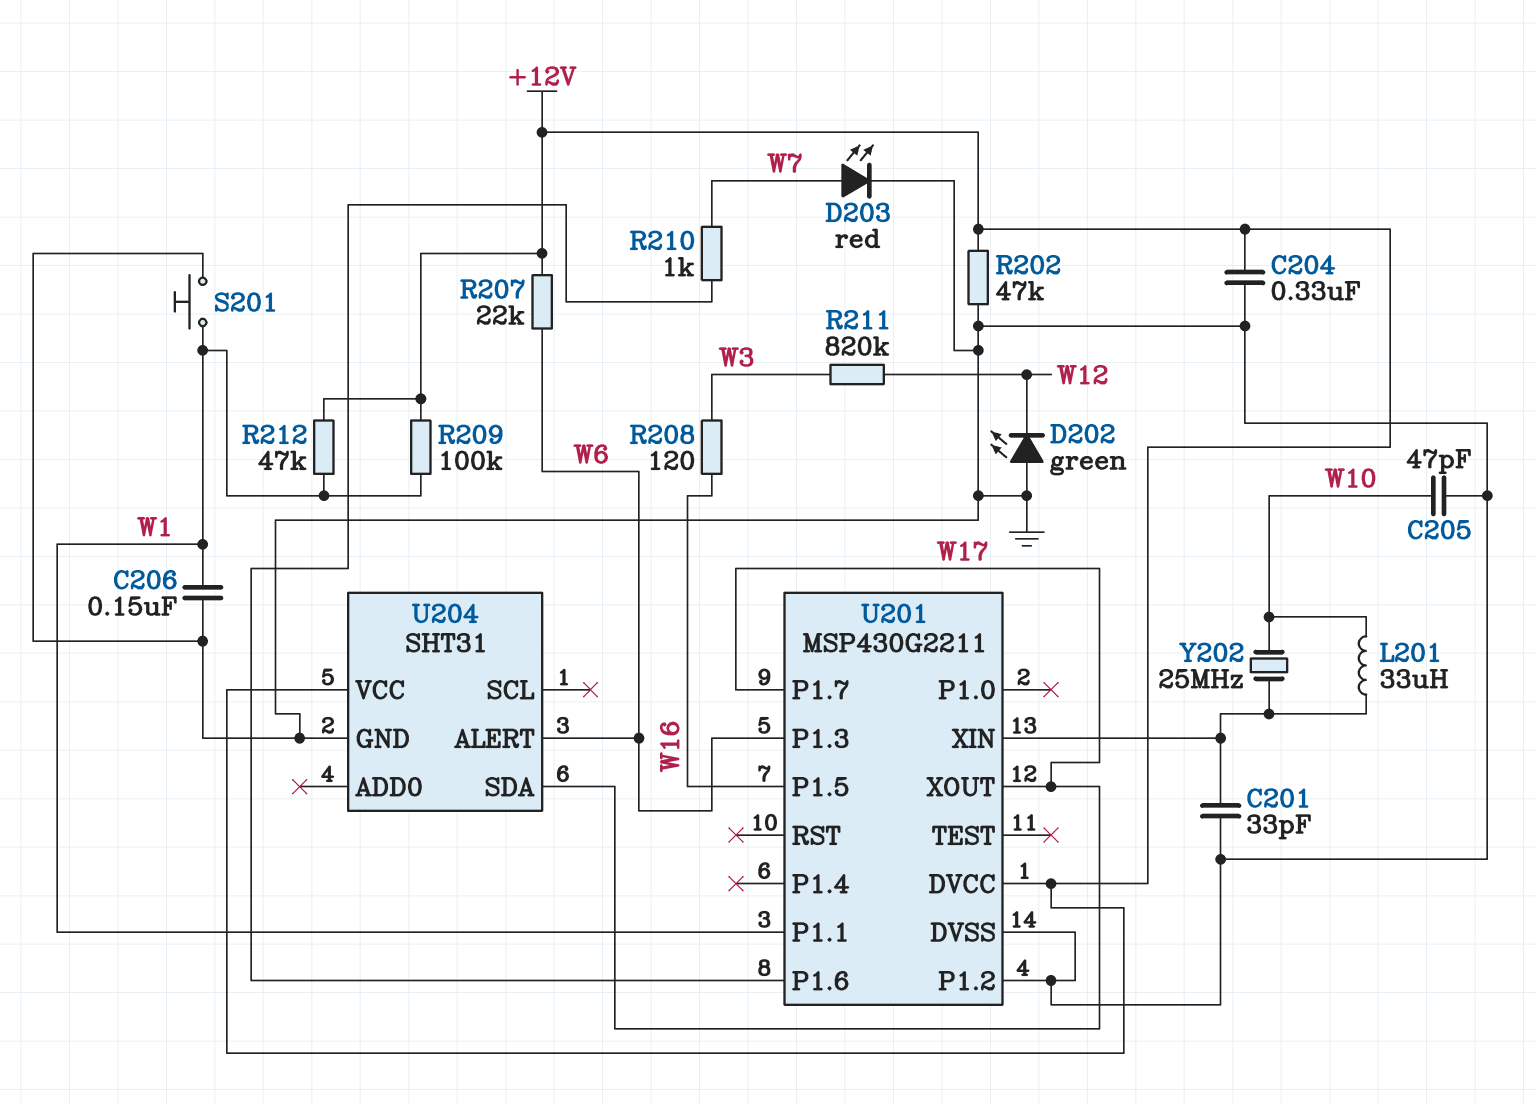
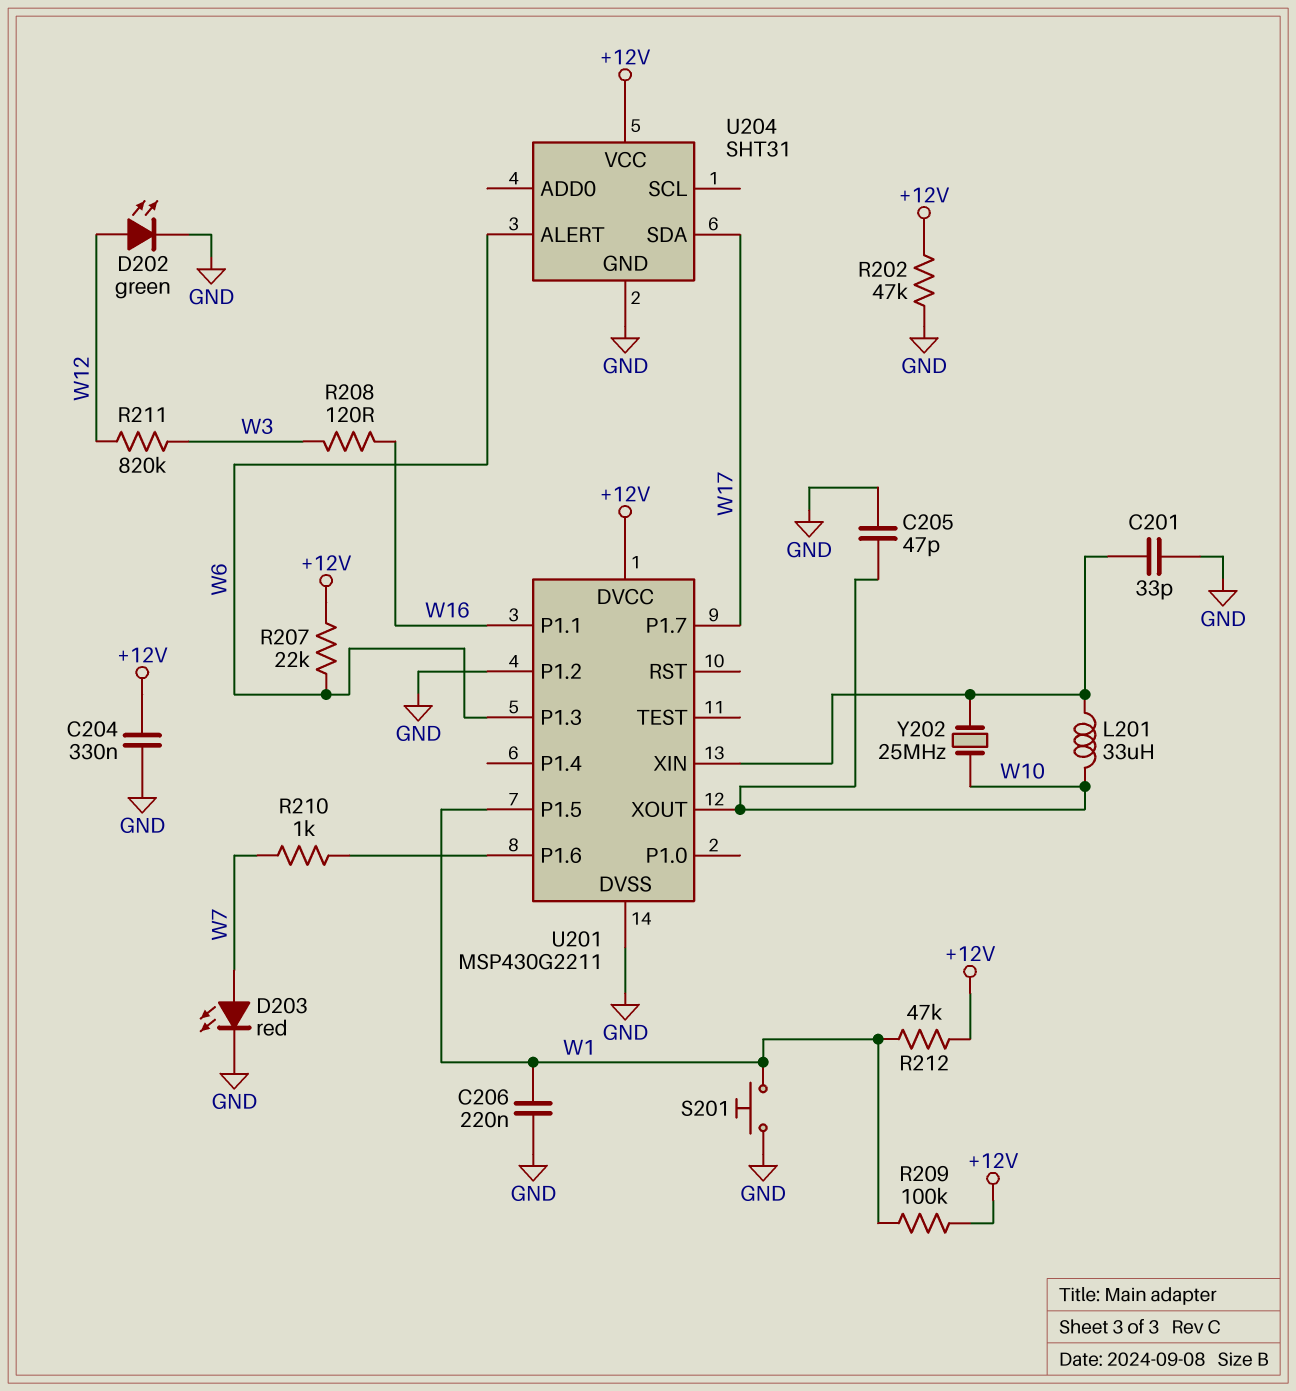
C206: 150nF (GND, W1) -> 220nF (GND, W1)
D202: LED green (A GND, K W12) -> LED green (A W12, K GND)
U201 pin P1.1: W1 -> W16
U201 pin P1.5: W16 -> W1
U201 pin XOUT: W17 -> W10

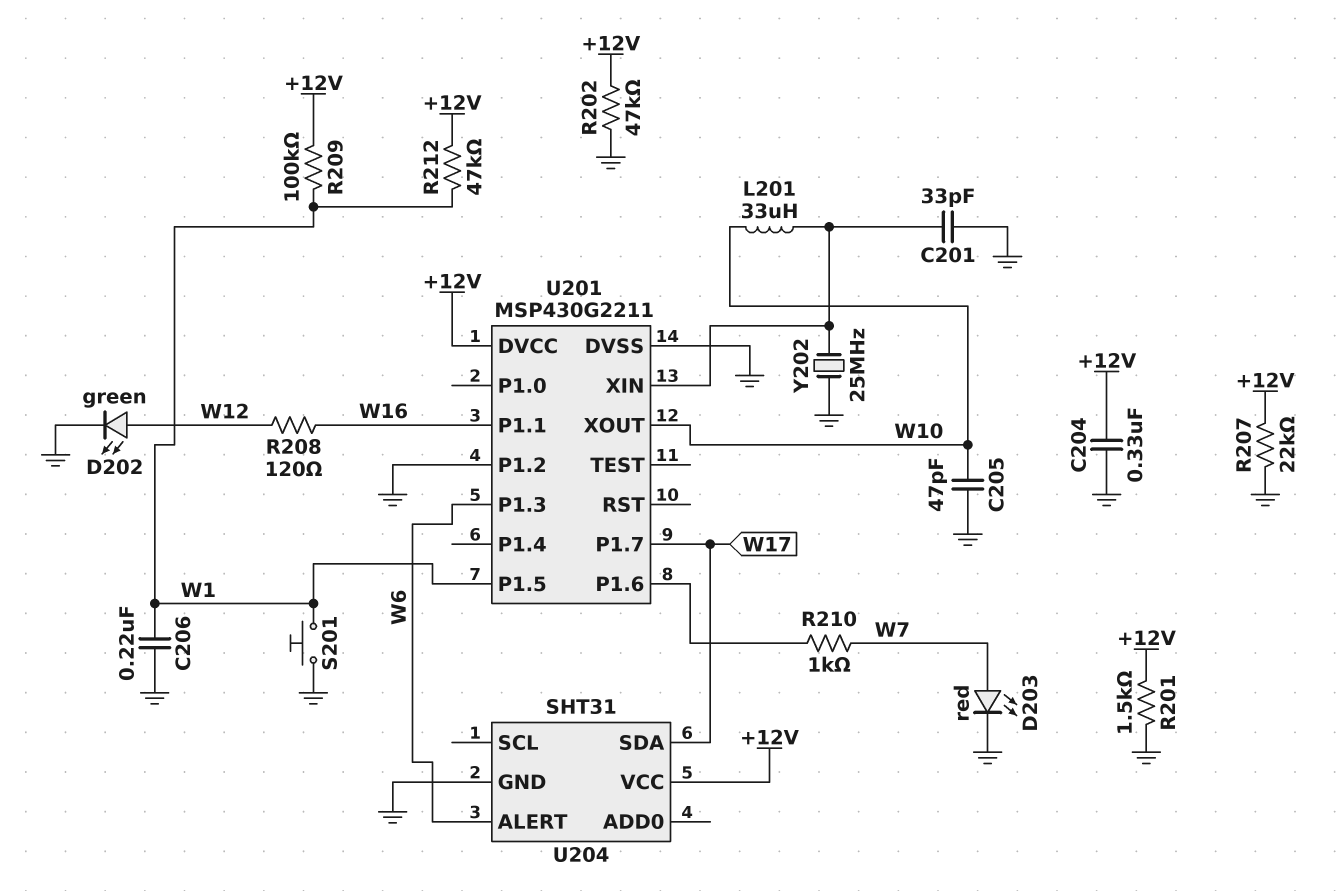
R201: none -> 1.5k (+12V, GND)
R207: 22k (+12V, W6) -> 22k (+12V, GND)
R208: 120 (W3, W16) -> 120 (W12, W16)
R211: 820k (W3, W12) -> none
Y202: 25MHz (U201/XIN, W10) -> 25MHz (GND, U201/XIN)

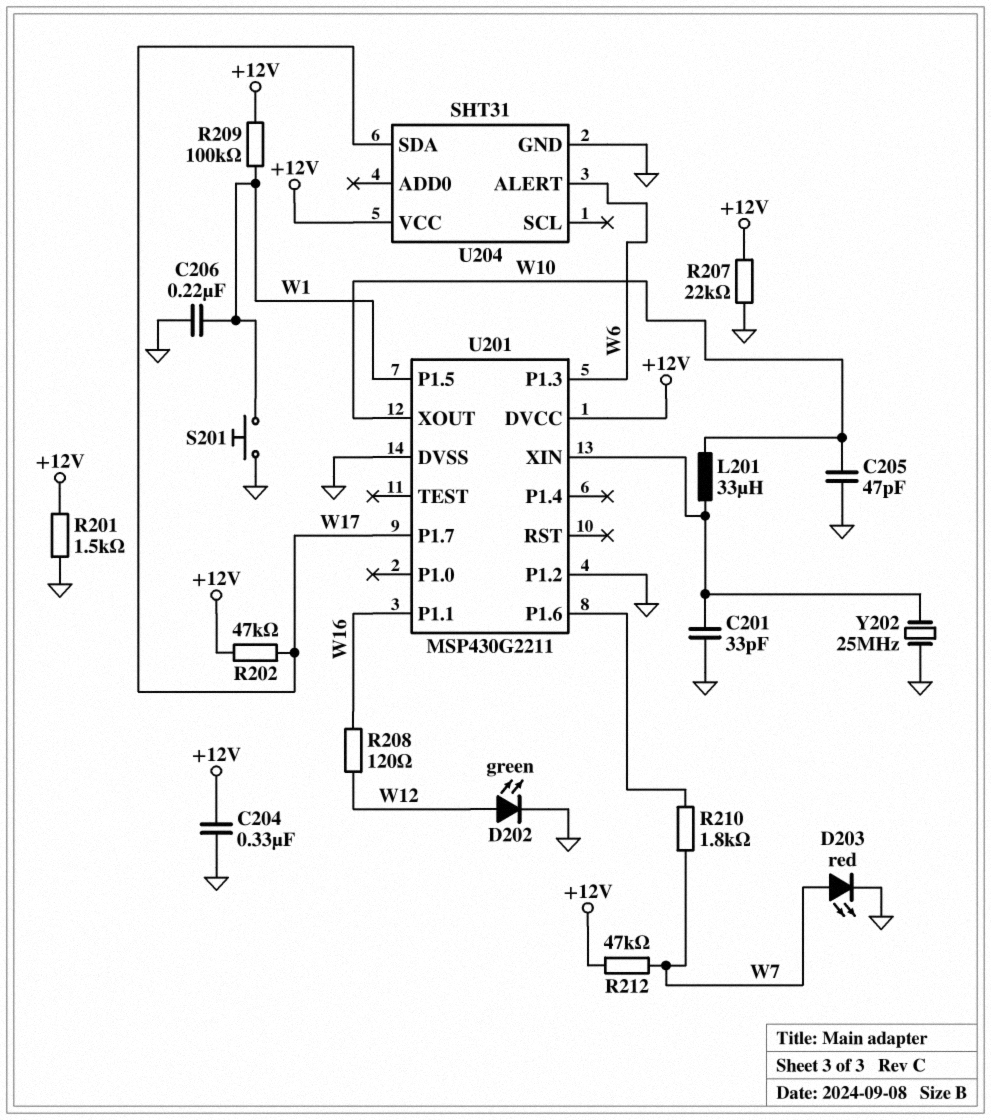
R202: 47k (+12V, GND) -> 47k (+12V, W17)
R210: 1k (U201/P1.6, W7) -> 1.8k (U201/P1.6, W7)
R212: 47k (+12V, W1) -> 47k (+12V, W7)

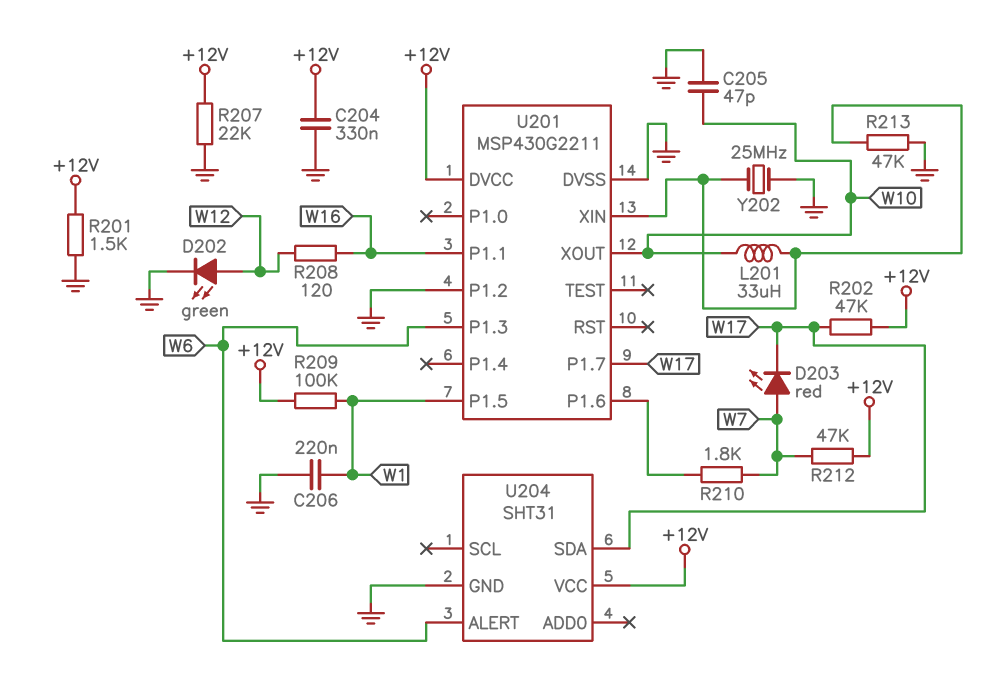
C201: 33pF (GND, U201/XIN) -> none
D203: LED red (A W7, K GND) -> LED red (A W7, K W17)
R213: none -> 47k (GND, U201/XIN)
S201: button (GND, W1) -> none

